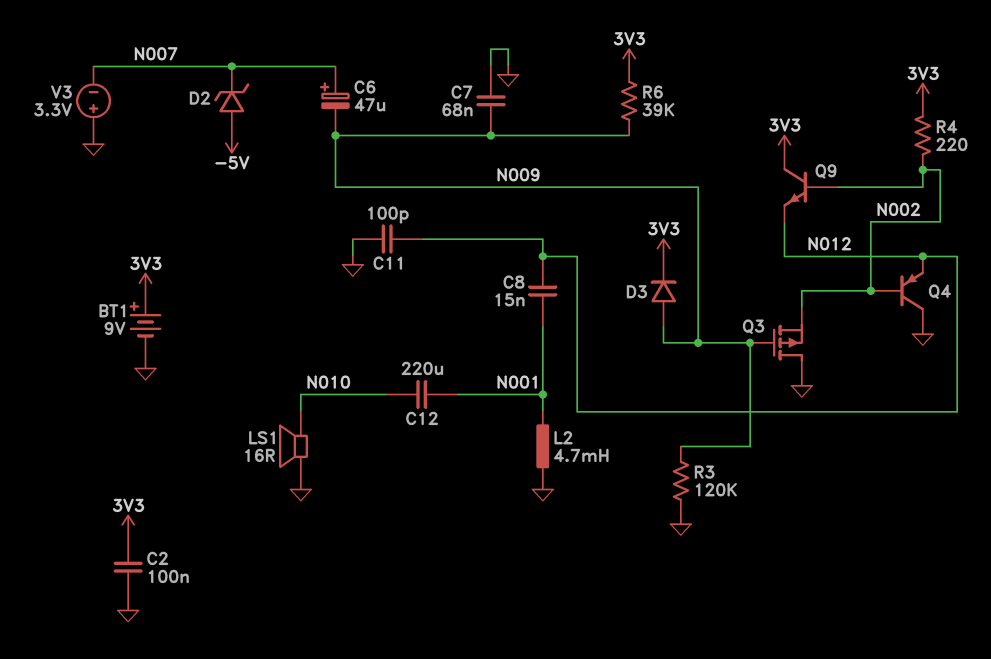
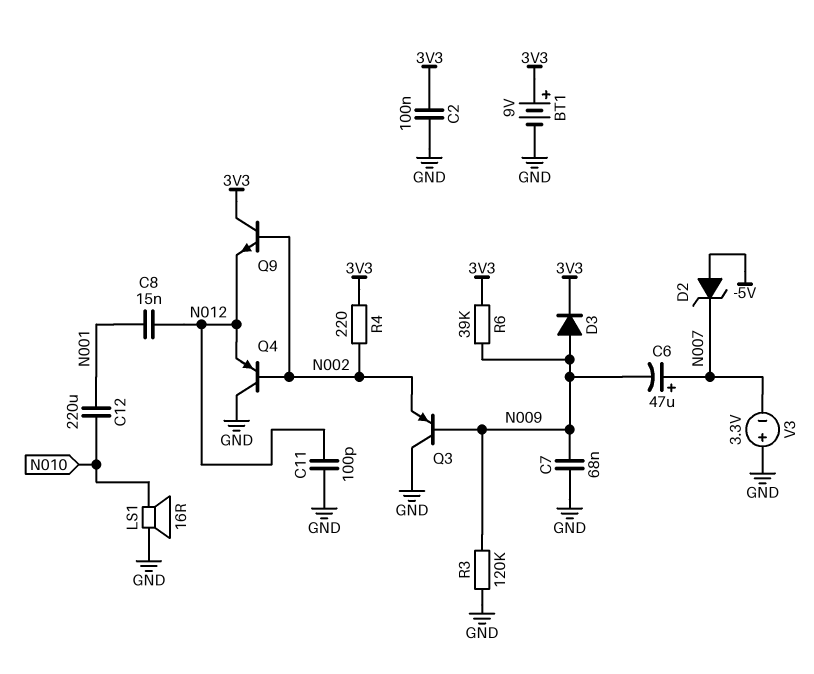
L2: 4.7mH (GND, N001) -> none
Q3: PMOS (G N009, D GND, S N002) -> PNP (B N009, C GND, E N002)

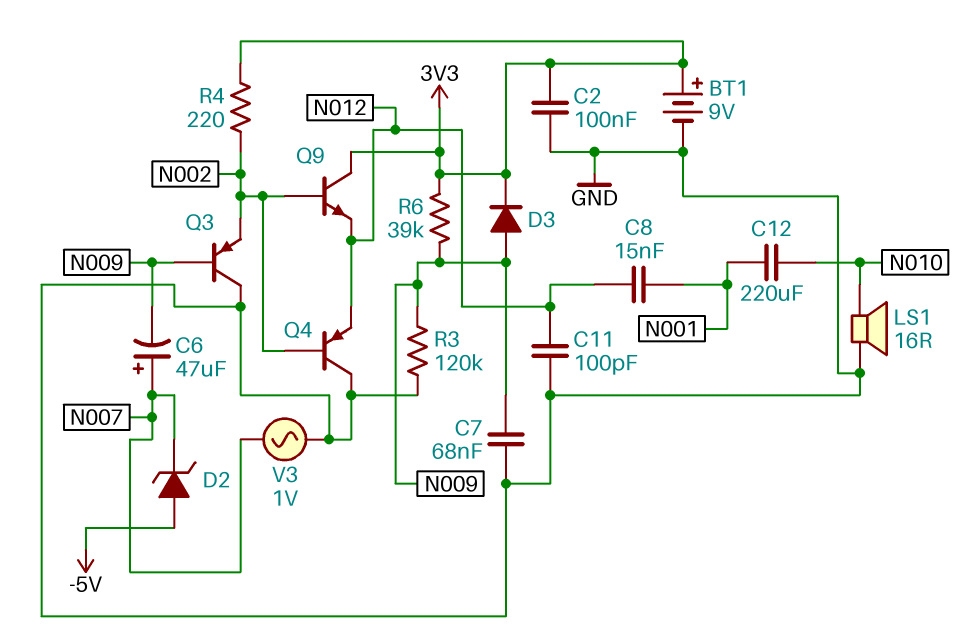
V3: 3.3V (plus GND, minus N007) -> AC 1V (GND, N007)

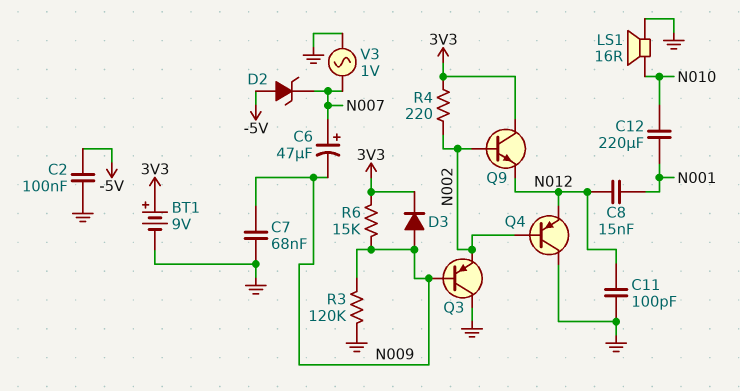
C2: 100nF (3V3, GND) -> 100nF (-5V, GND)
R6: 39k (3V3, N009) -> 15k (3V3, N009)

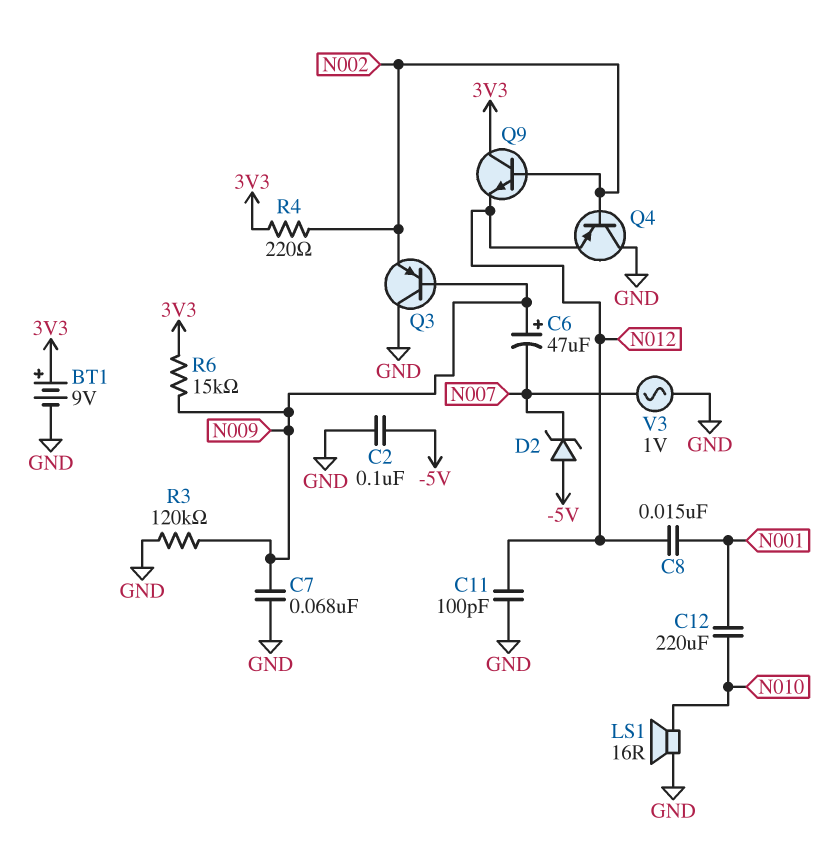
C6: 47uF (plus N007, minus N009) -> 47uF (plus N009, minus N007)
D3: diode (A N009, K 3V3) -> none

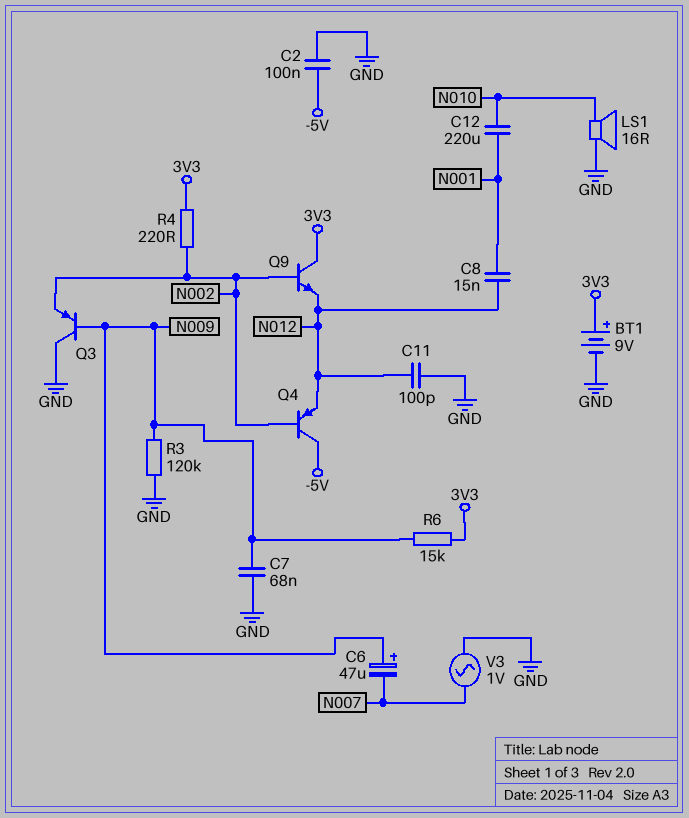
D2: zener (A -5V, K N007) -> none
Q4: PNP (B N002, C GND, E N012) -> PNP (B N002, C -5V, E N012)

